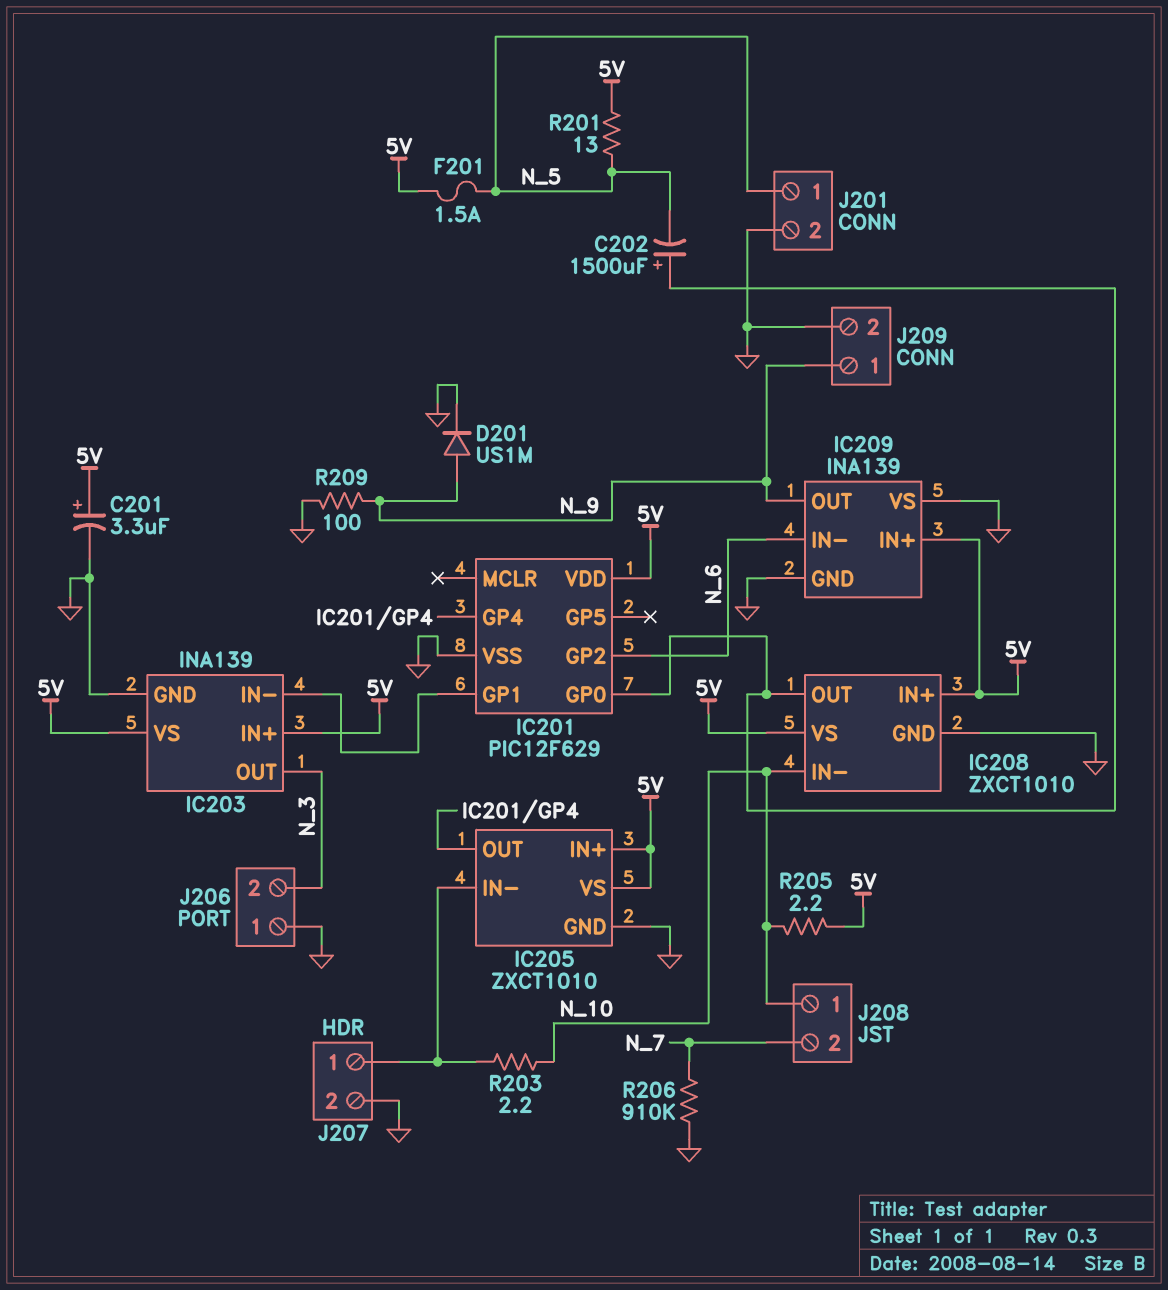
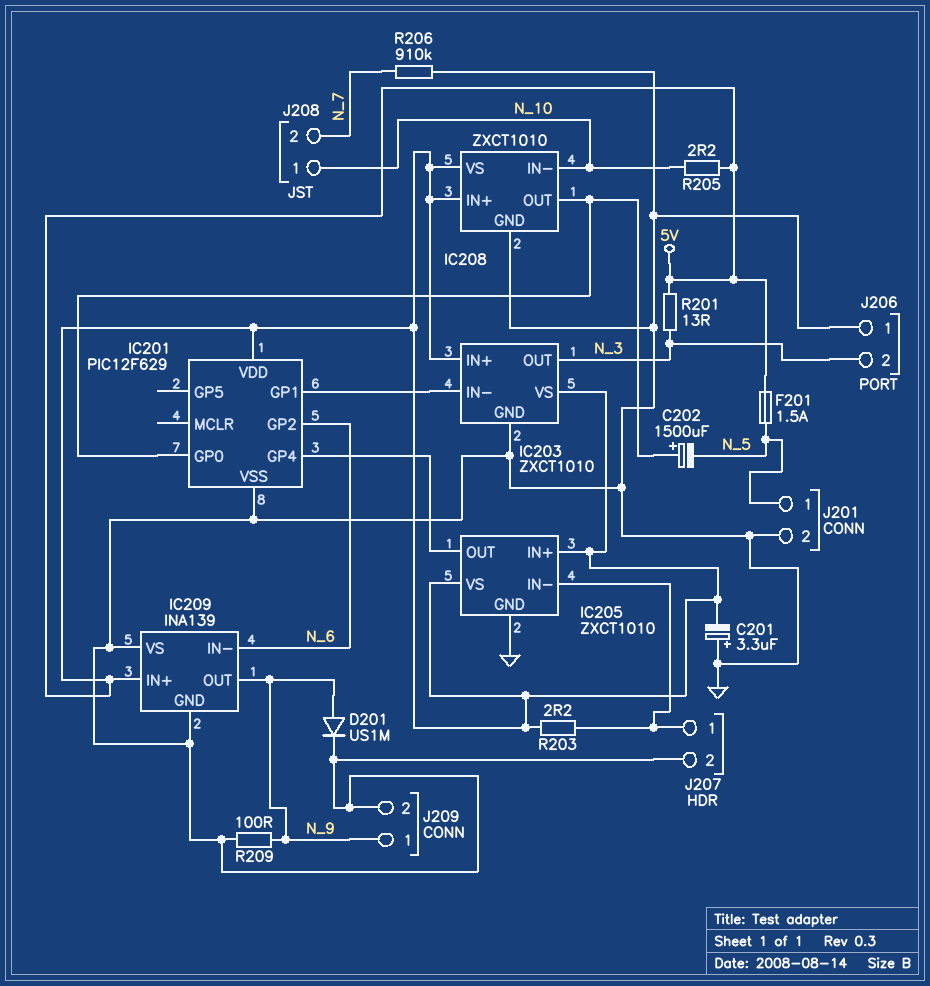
C201: 3.3uF (plus 5V, minus GND) -> 3.3uF (plus GND, minus 5V)
IC203: INA139 -> ZXCT1010
R201: 13 (5V, N_5) -> 13 (5V, N_3)
R203: 2.2 (IC205/IN-, N_10) -> 2.2 (5V, IC205/IN-)

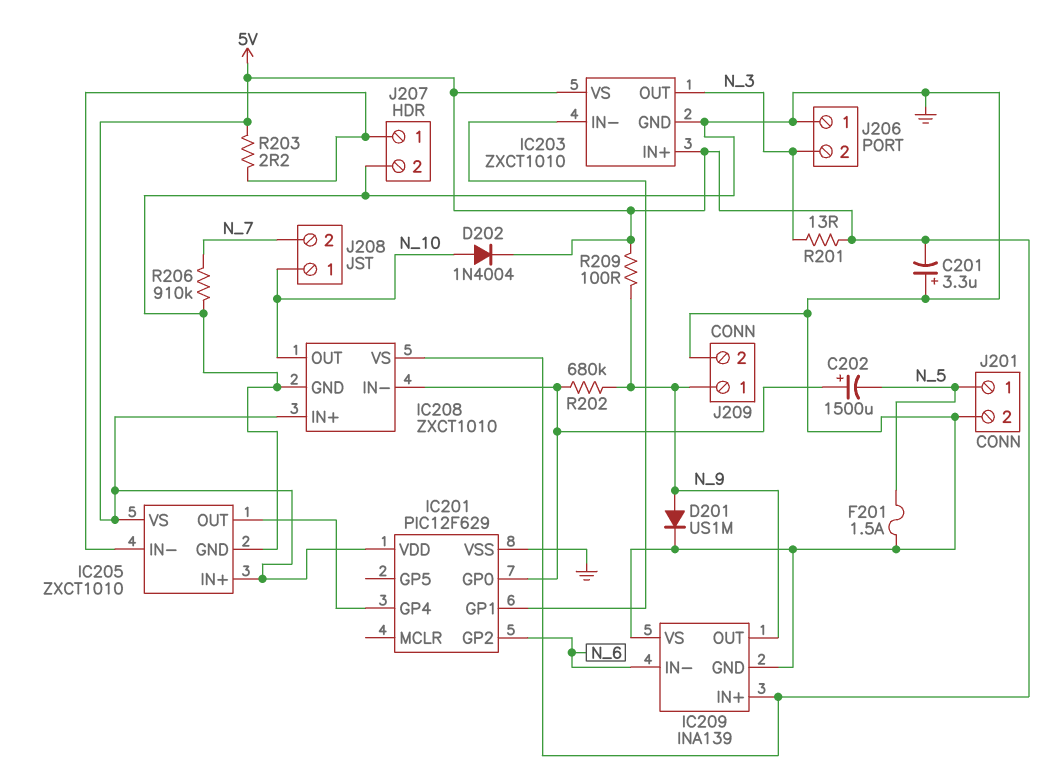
D202: none -> diode 1N4004 (A N_10, K 5V)
F201: 1.5A (5V, N_5) -> 1.5A (GND, N_5)
IC208 pin IN-: N_10 -> IC201/GP0
IC208 pin OUT: IC201/GP0 -> N_10
R202: none -> 680k (IC201/GP0, N_9)
R205: 2.2 (5V, N_10) -> none
R209: 100 (GND, N_9) -> 100 (5V, N_9)

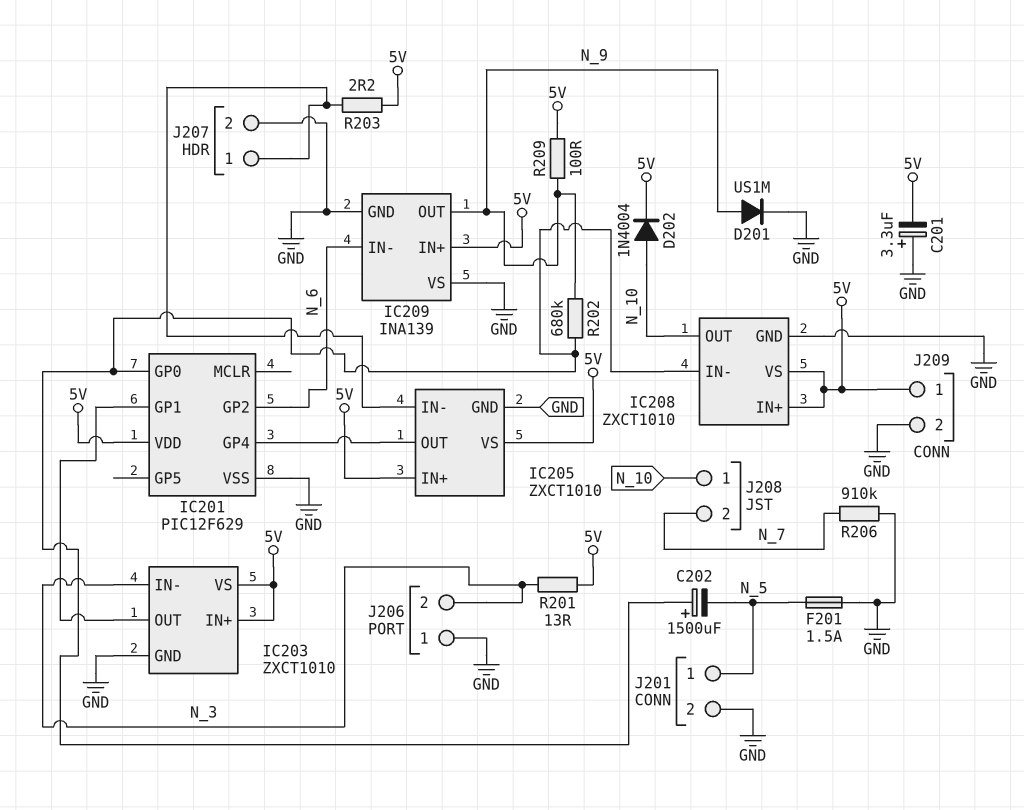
IC203 pin IN-: IC201/GP1 -> N_3
IC203 pin OUT: N_3 -> IC201/GP1
J209 pin 1: N_9 -> 5V

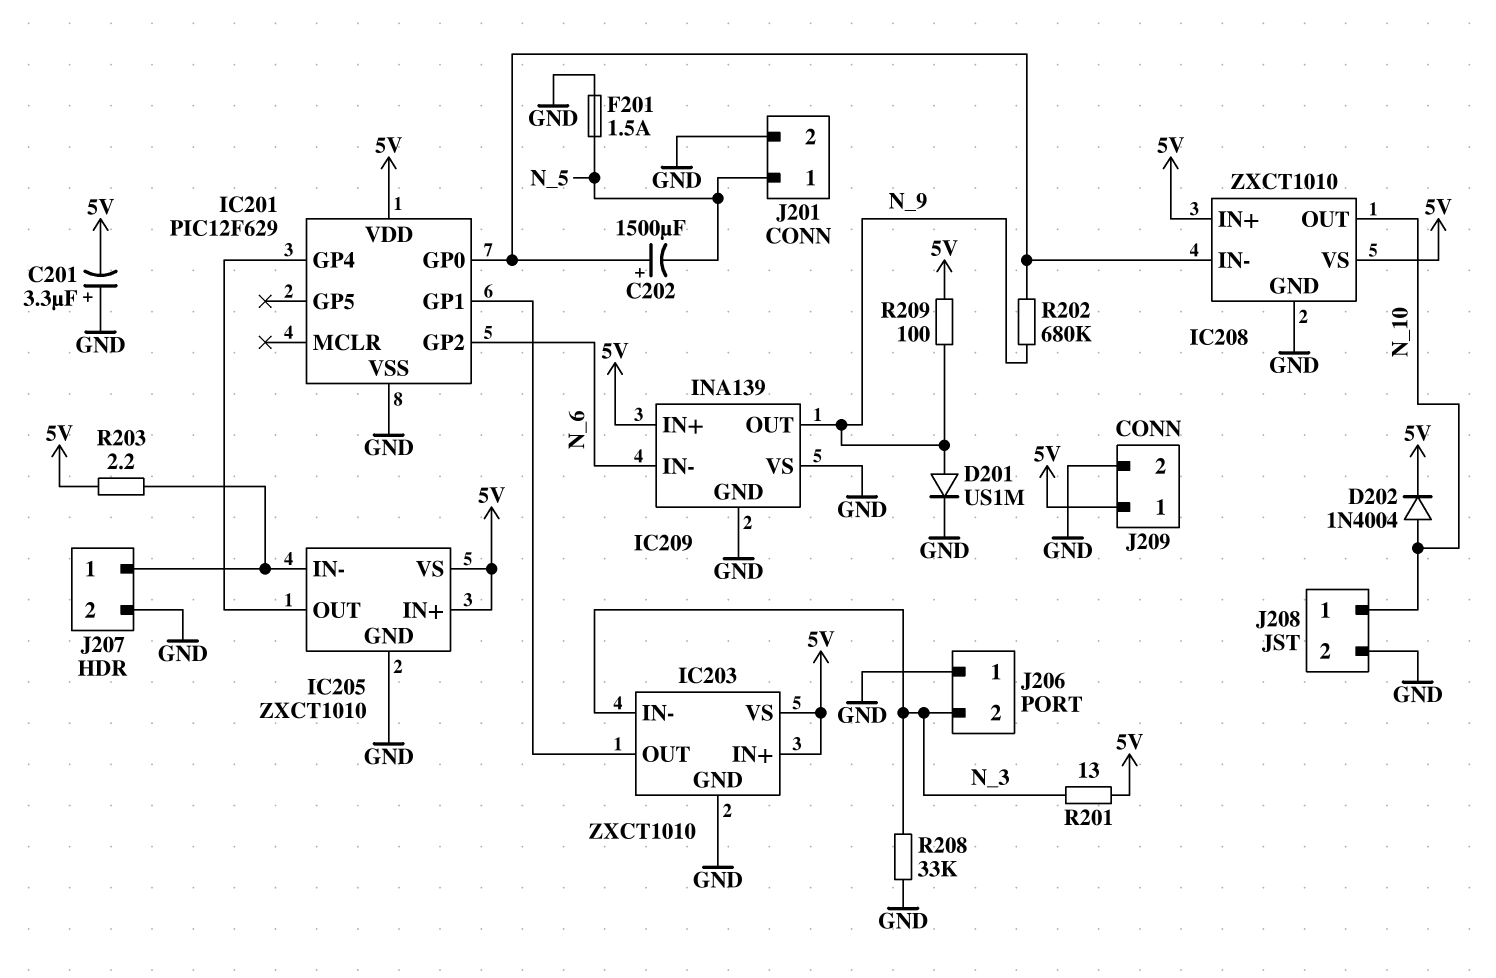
J208 pin 2: N_7 -> GND
R206: 910k (GND, N_7) -> none
R208: none -> 33k (GND, N_3)

